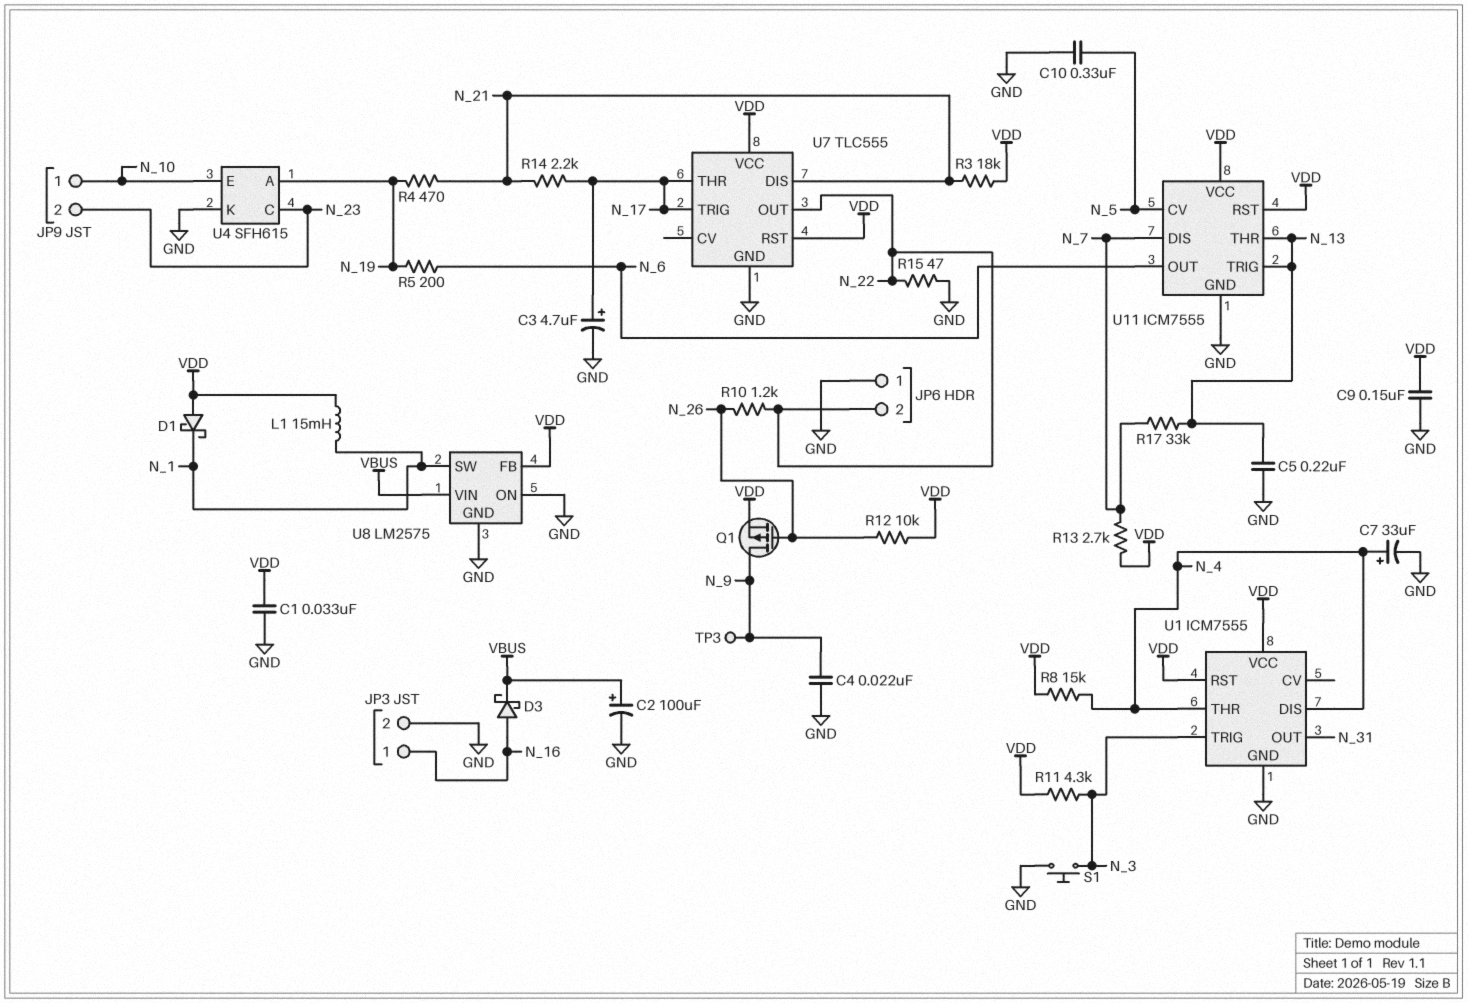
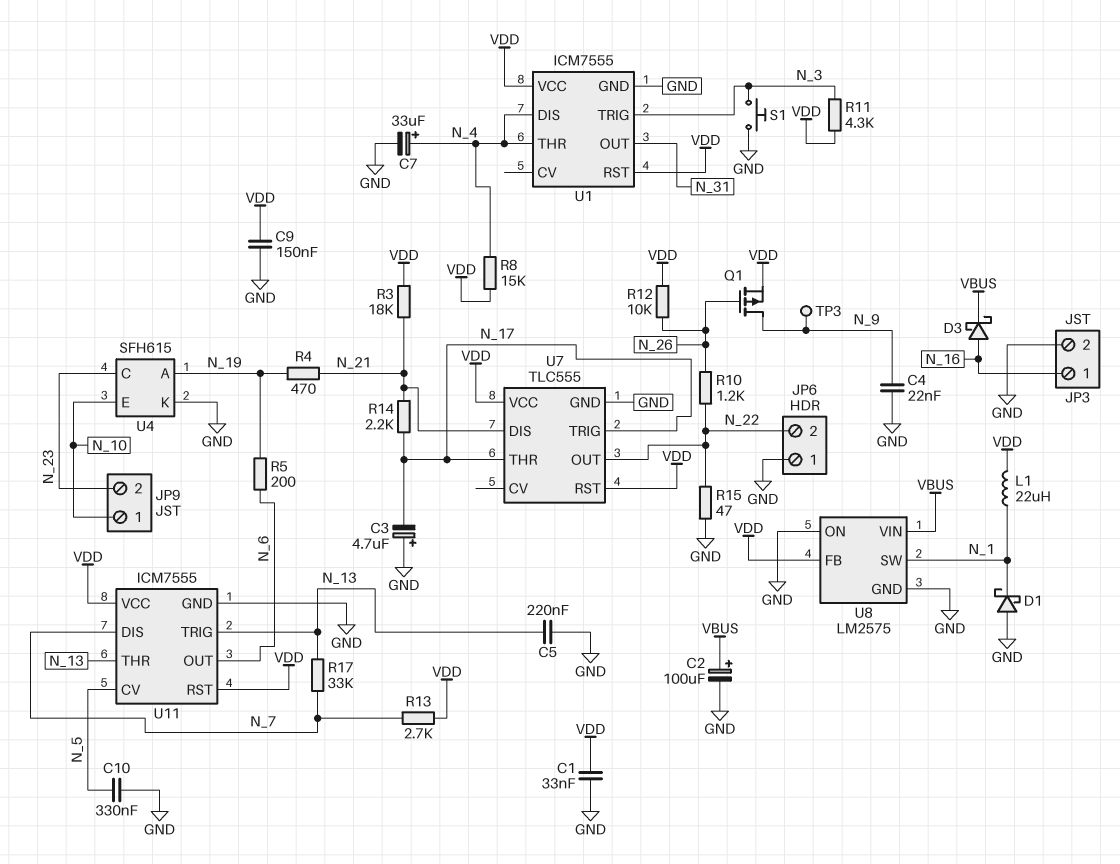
C3: 4.7uF (plus N_17, minus GND) -> 4.7uF (plus GND, minus N_17)
D1: schottky (A VDD, K N_1) -> schottky (A GND, K N_1)
L1: 15mH (N_1, VDD) -> 22uH (N_1, VDD)

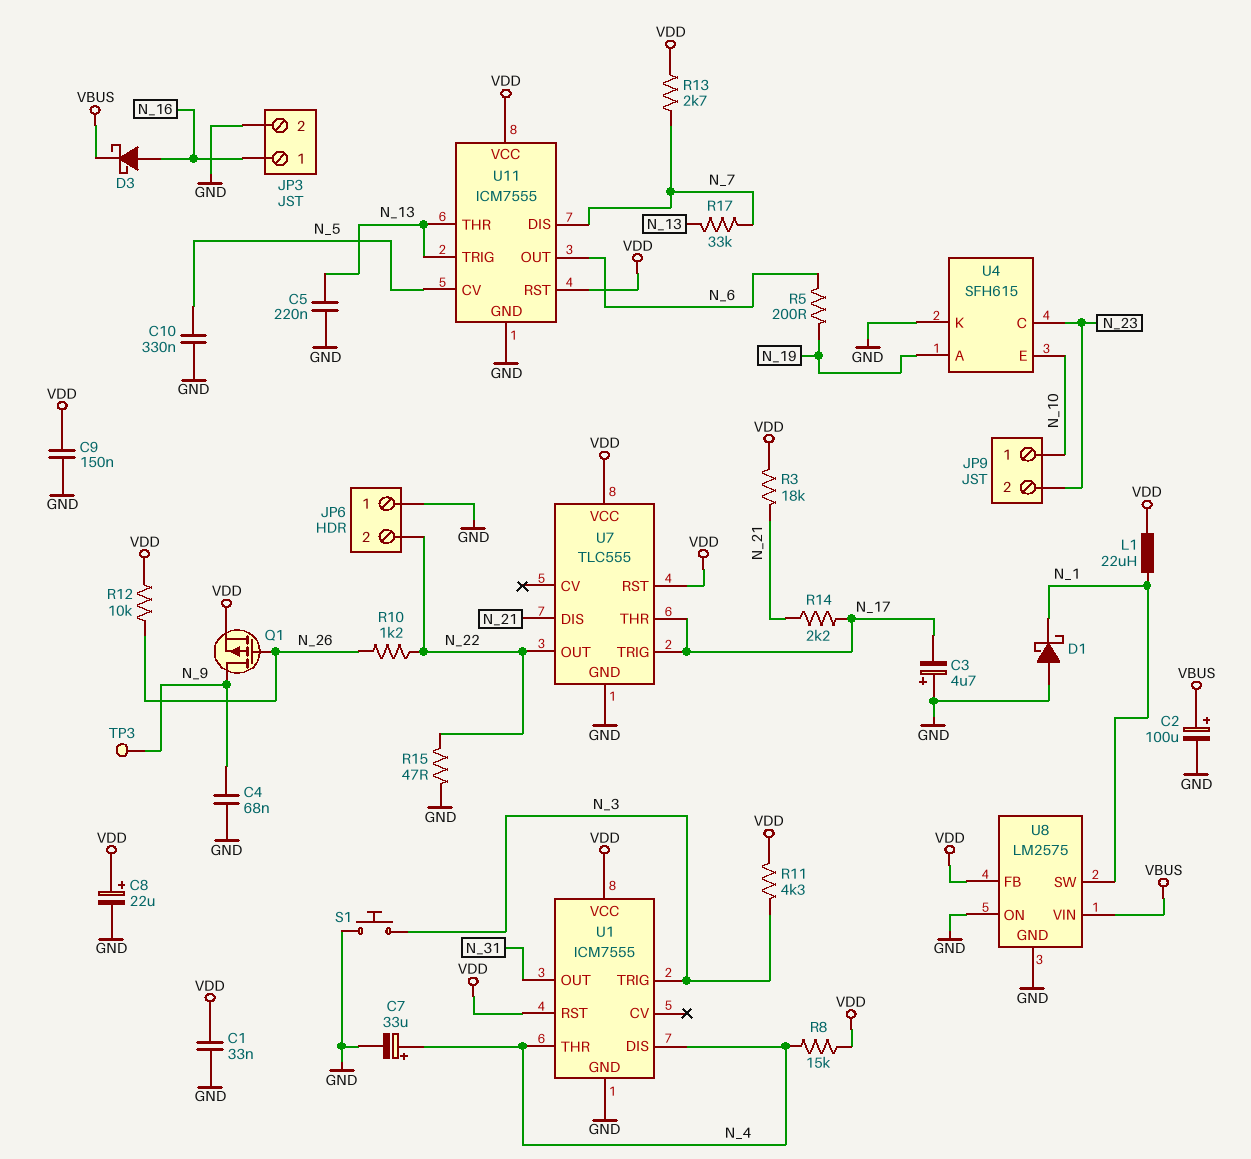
C4: 22nF (GND, N_9) -> 68nF (GND, N_9)
C8: none -> 22uF (plus VDD, minus GND)
R4: 470 (N_19, N_21) -> none

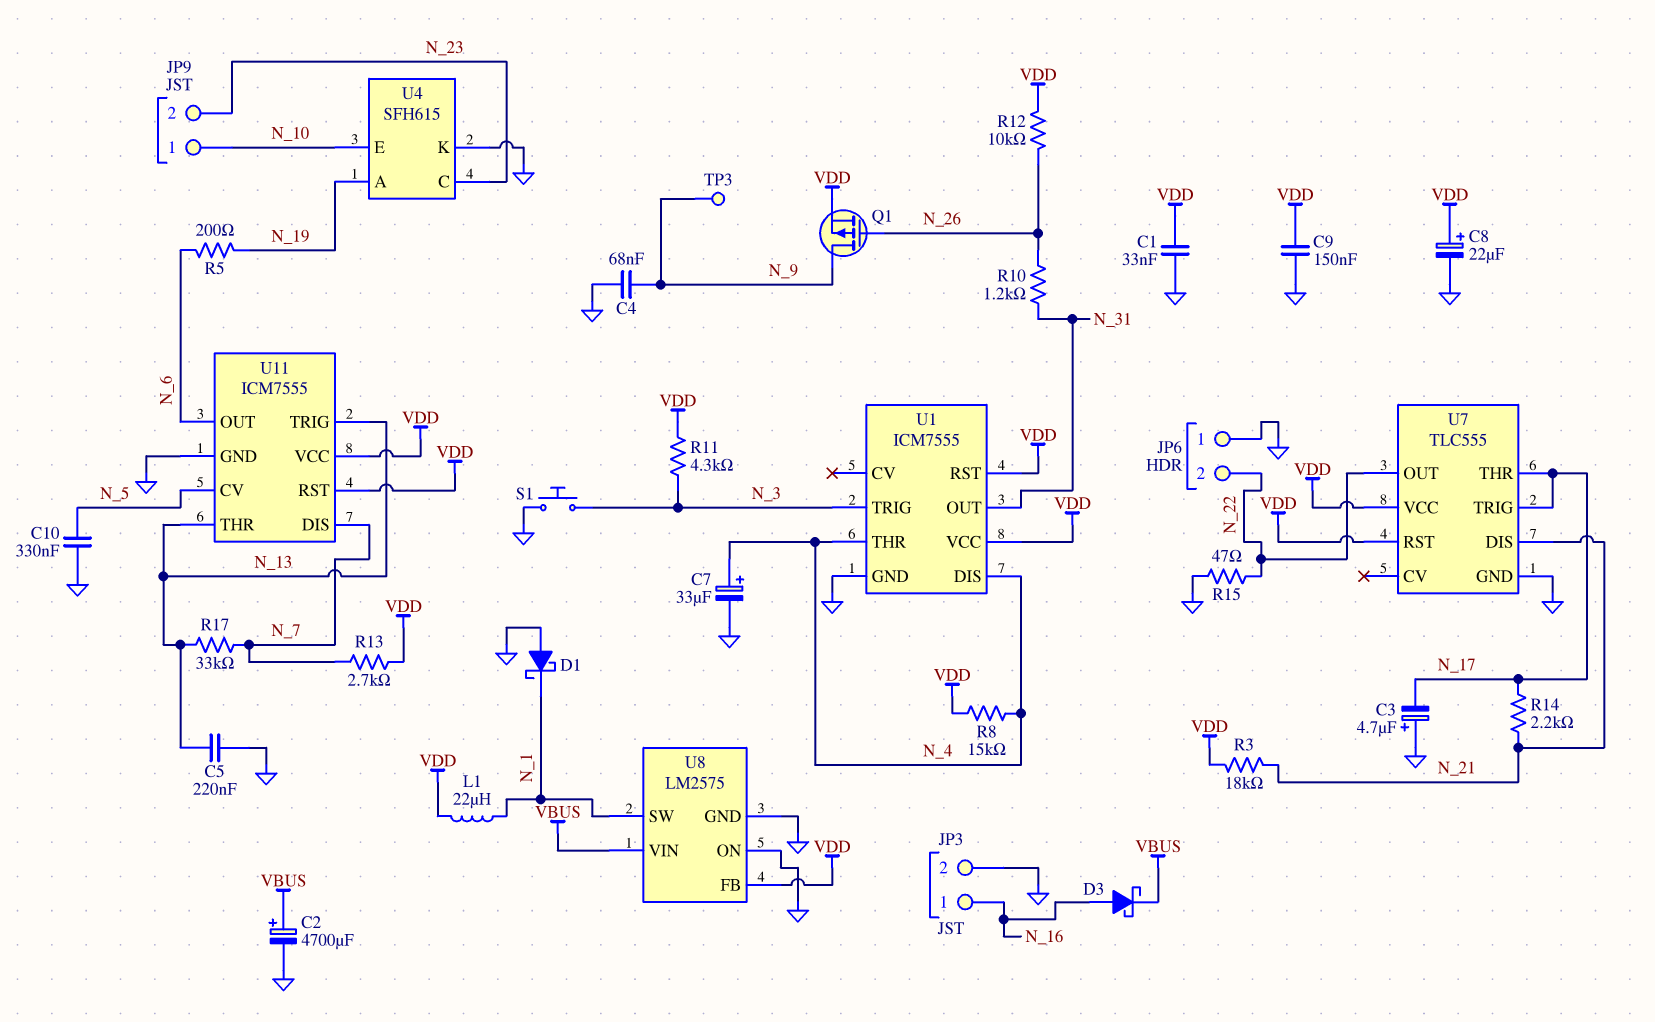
C2: 100uF (plus VBUS, minus GND) -> 4700uF (plus VBUS, minus GND)
R10: 1.2k (N_22, N_26) -> 1.2k (N_26, N_31)

